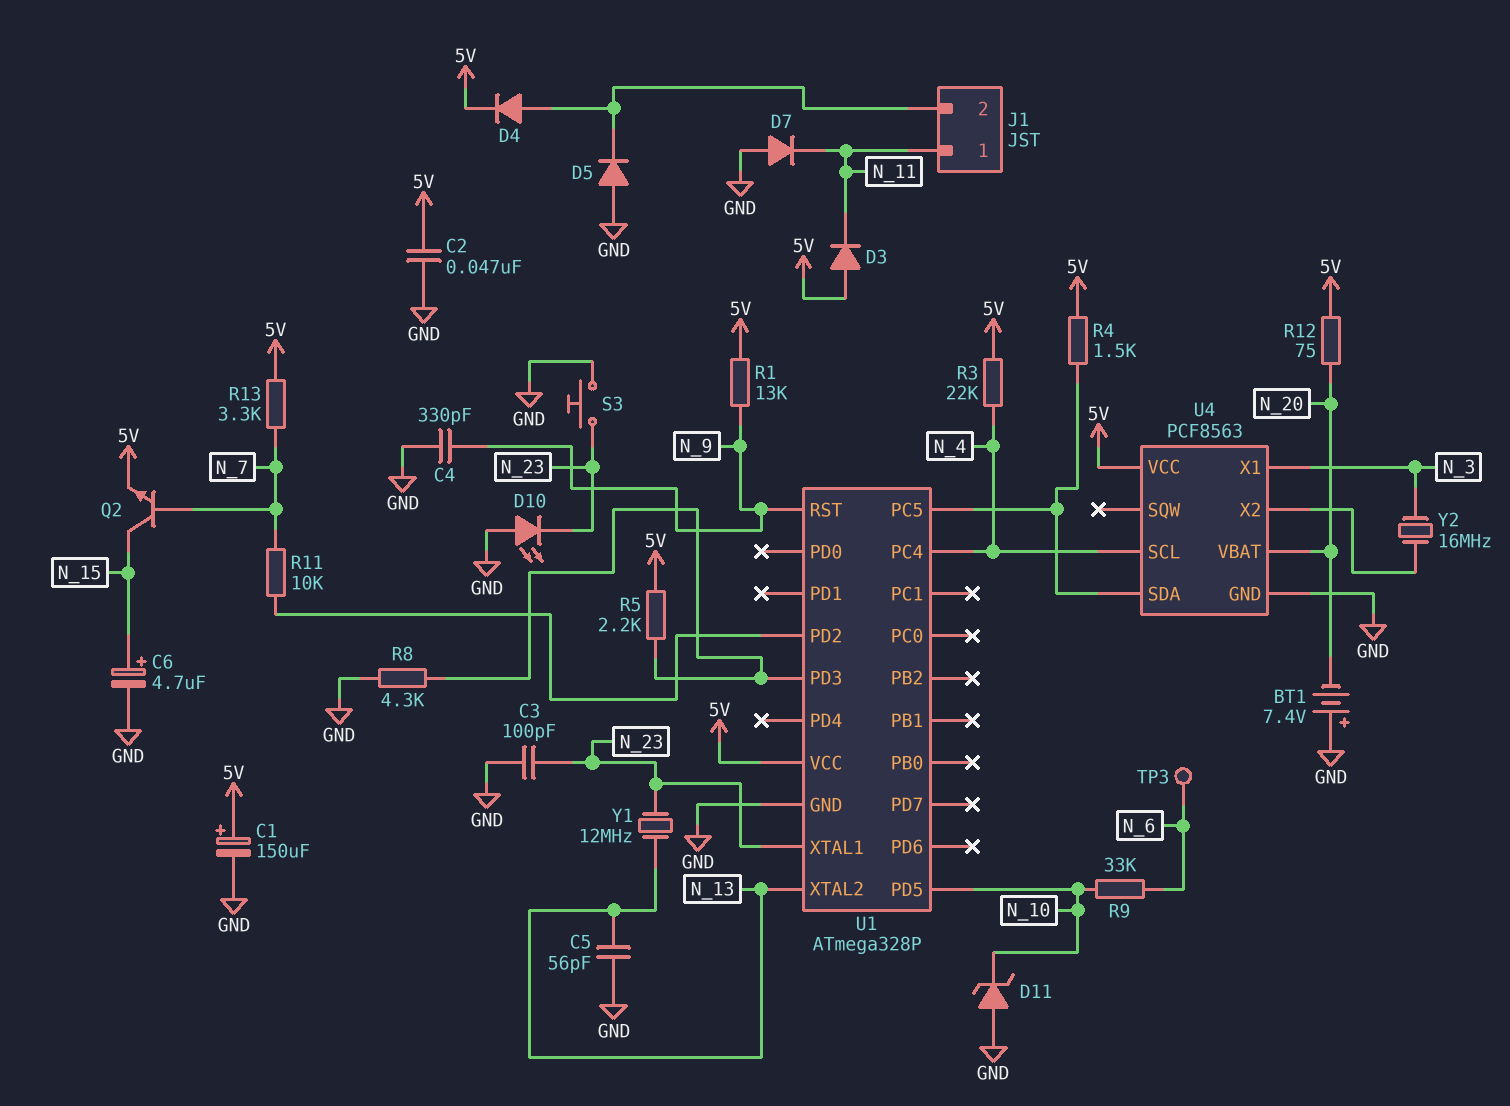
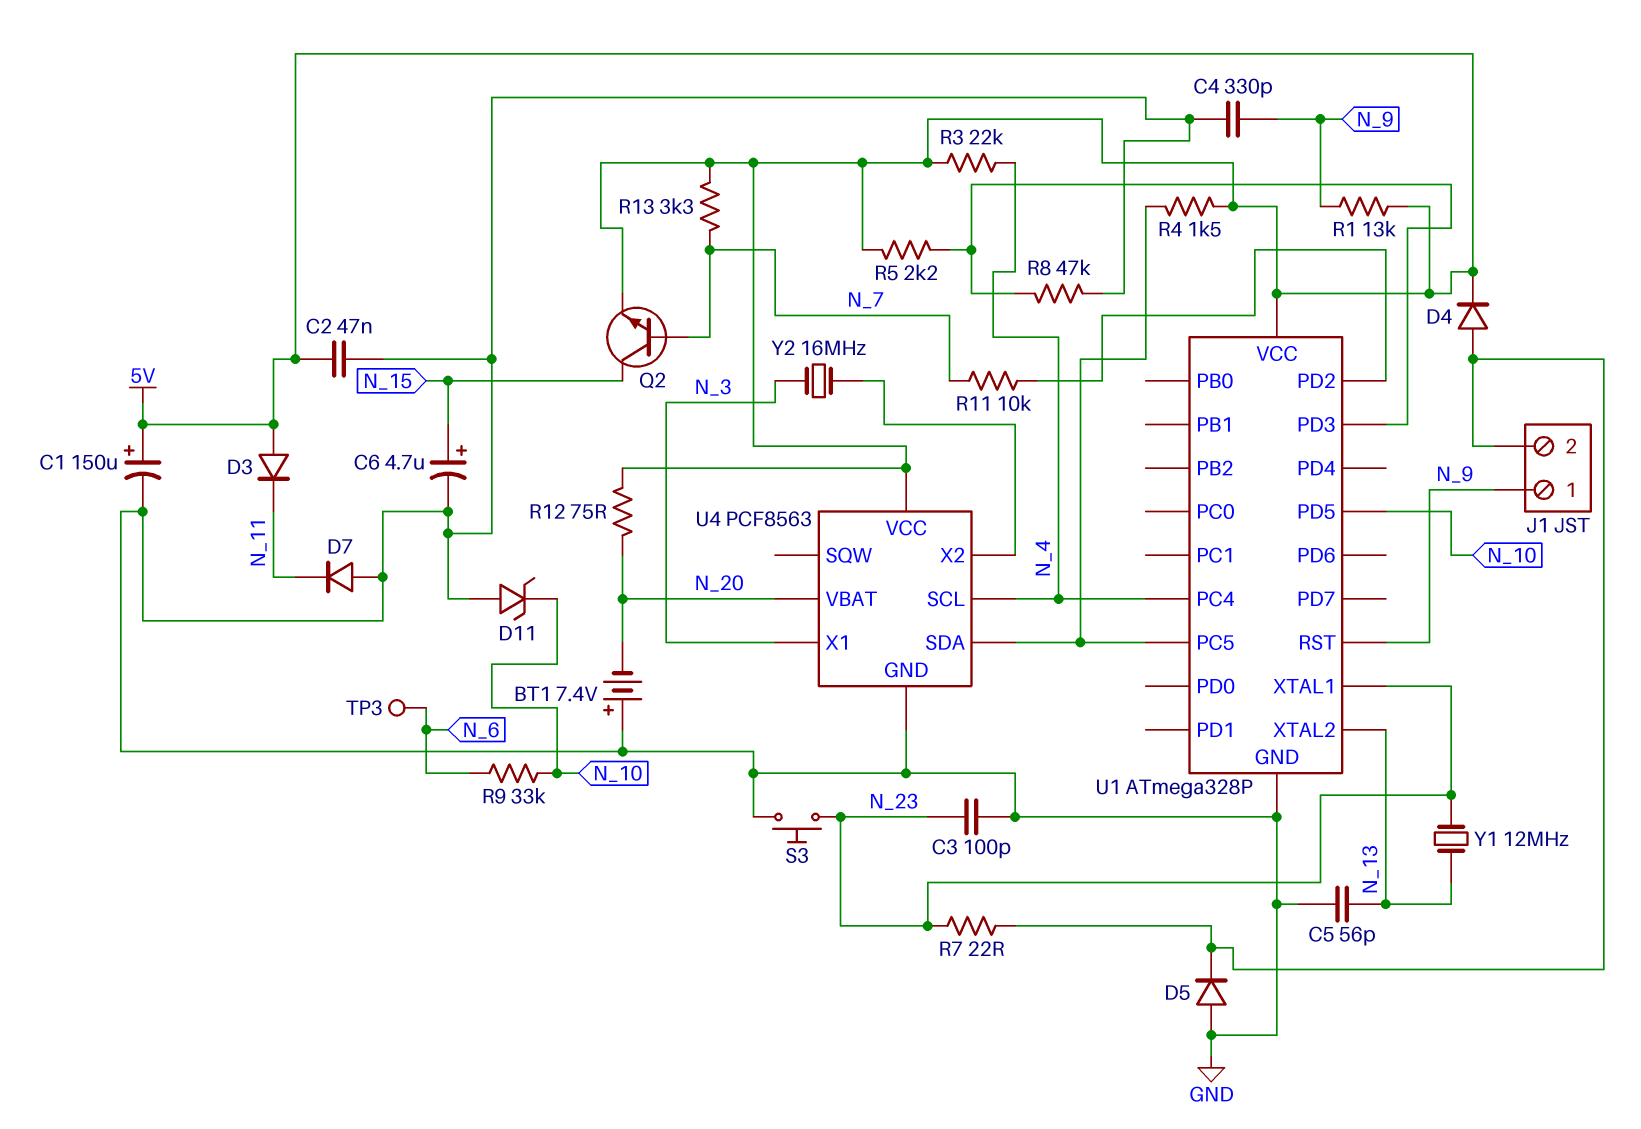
D10: LED (A GND, K N_23) -> none
J1 pin 1: N_11 -> N_9
R7: none -> 22 (J1/2, N_23)
R8: 4.3k (GND, U1/PD3) -> 47k (GND, U1/PD3)

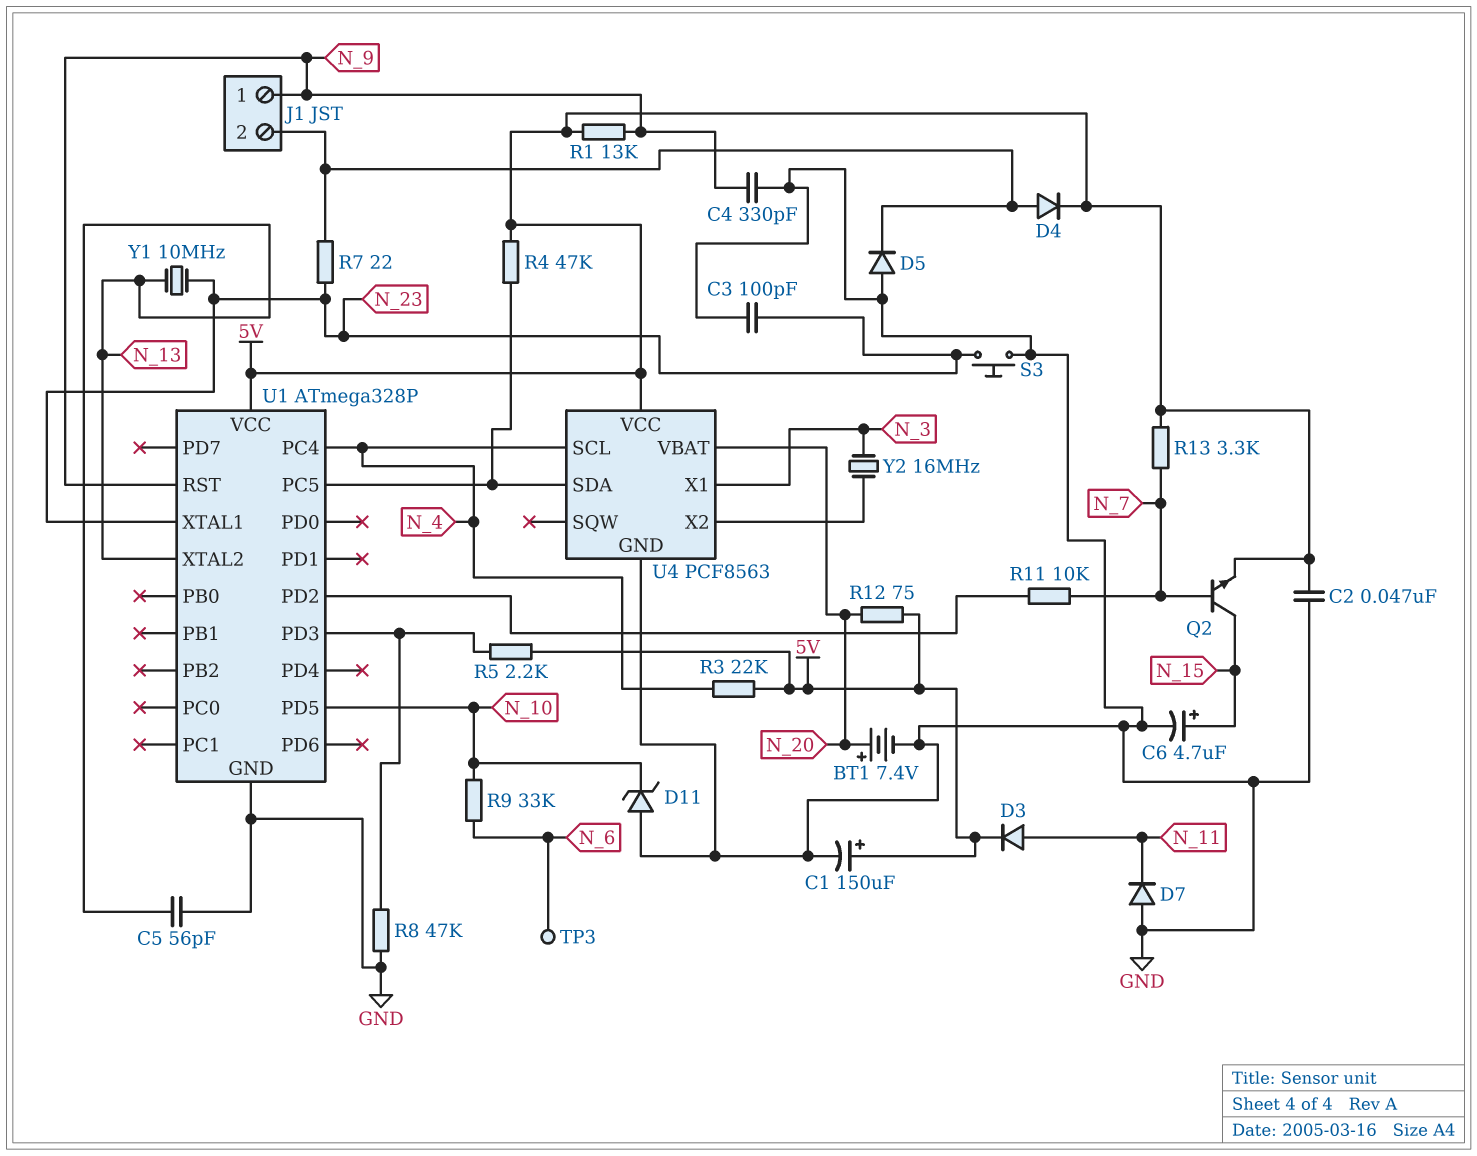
BT1: 7.4V (plus GND, minus N_20) -> 7.4V (plus N_20, minus GND)
D3: diode (A 5V, K N_11) -> diode (A N_11, K 5V)
R4: 1.5k (5V, U1/PC5) -> 47k (5V, U1/PC5)
Y1: 12MHz (N_13, N_23) -> 10MHz (N_13, N_23)

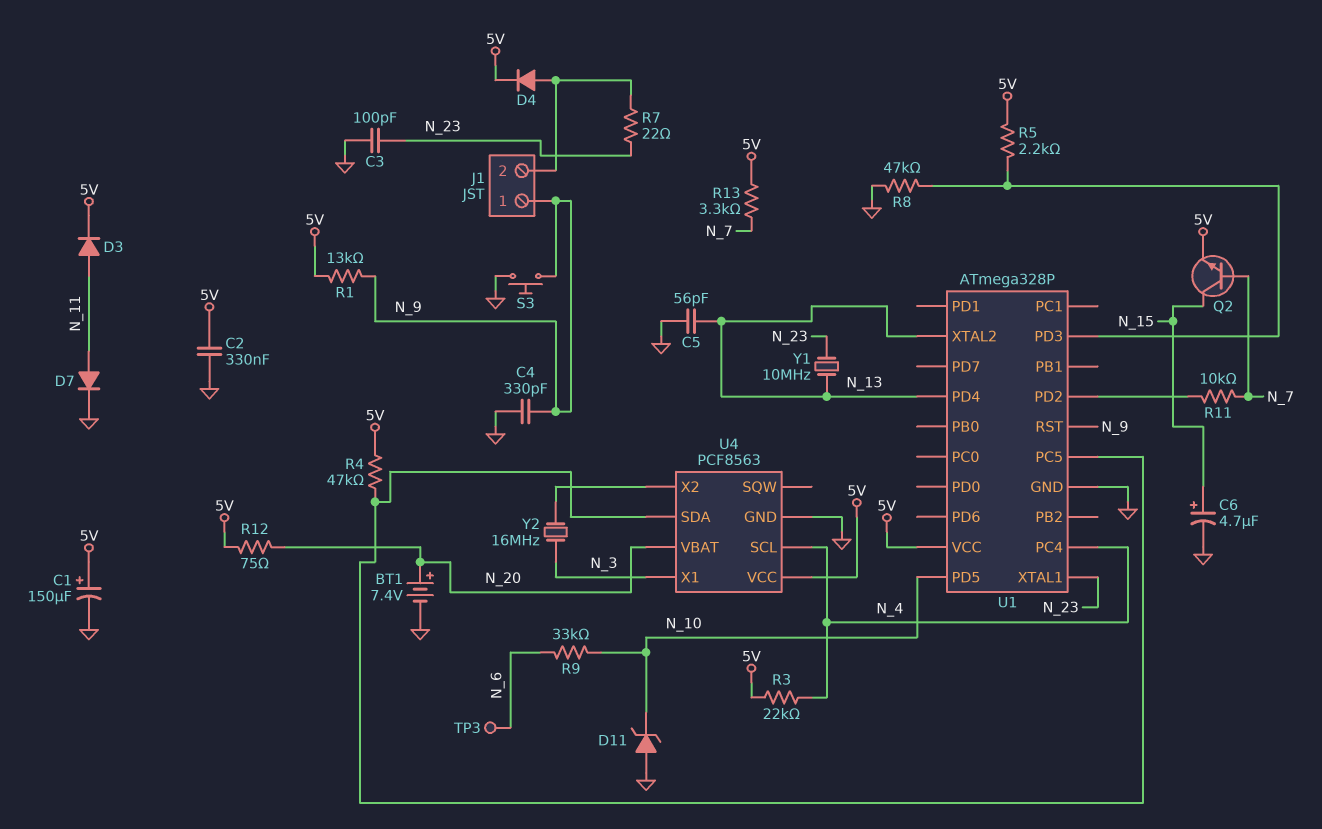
C2: 47nF (5V, GND) -> 330nF (5V, GND)
D5: diode (A GND, K J1/2) -> none
D7: diode (A GND, K N_11) -> diode (A N_11, K GND)
S3: button (GND, N_23) -> button (GND, N_9)
U1 pin PD4: none -> N_13

